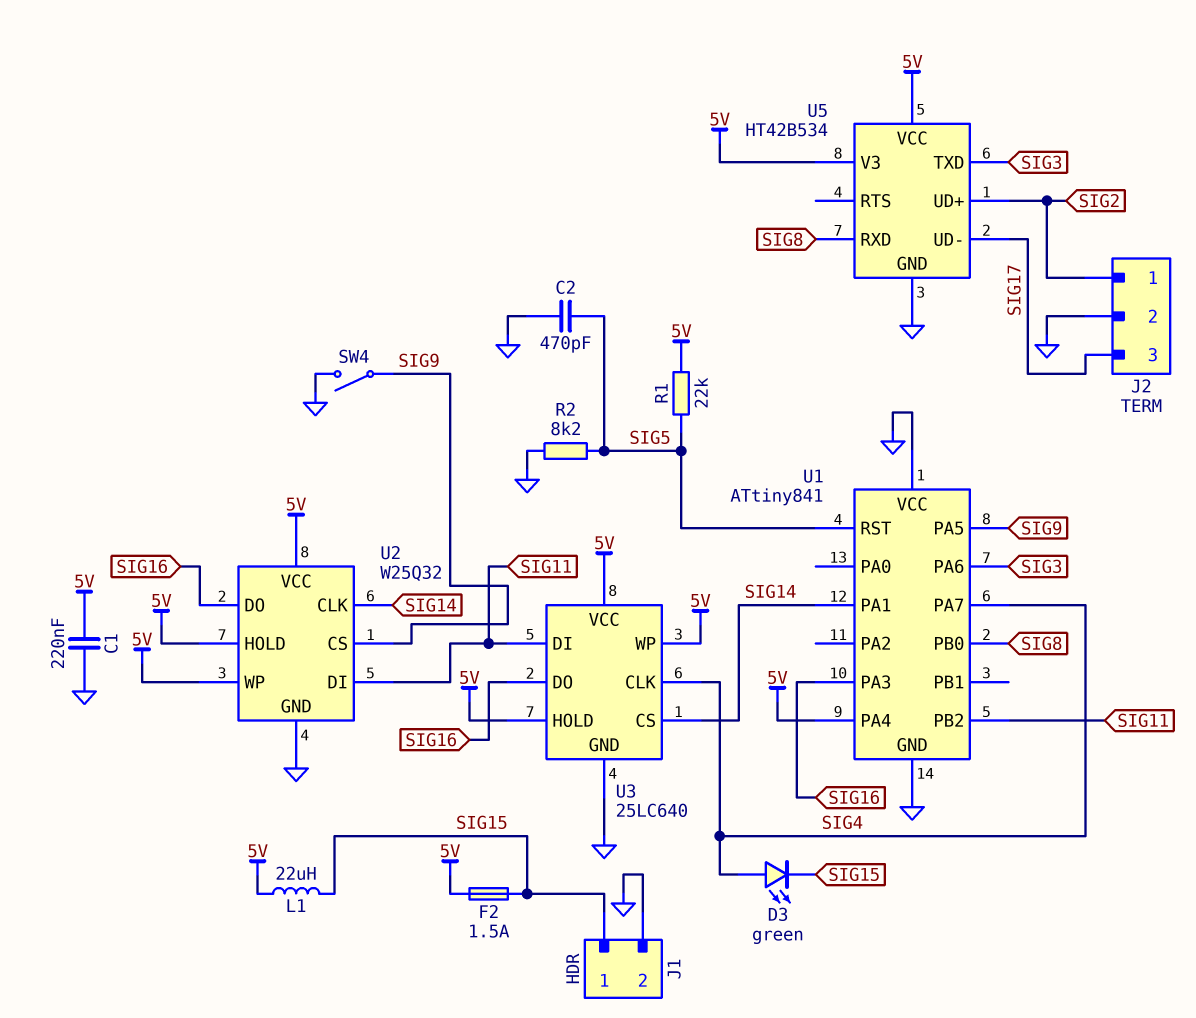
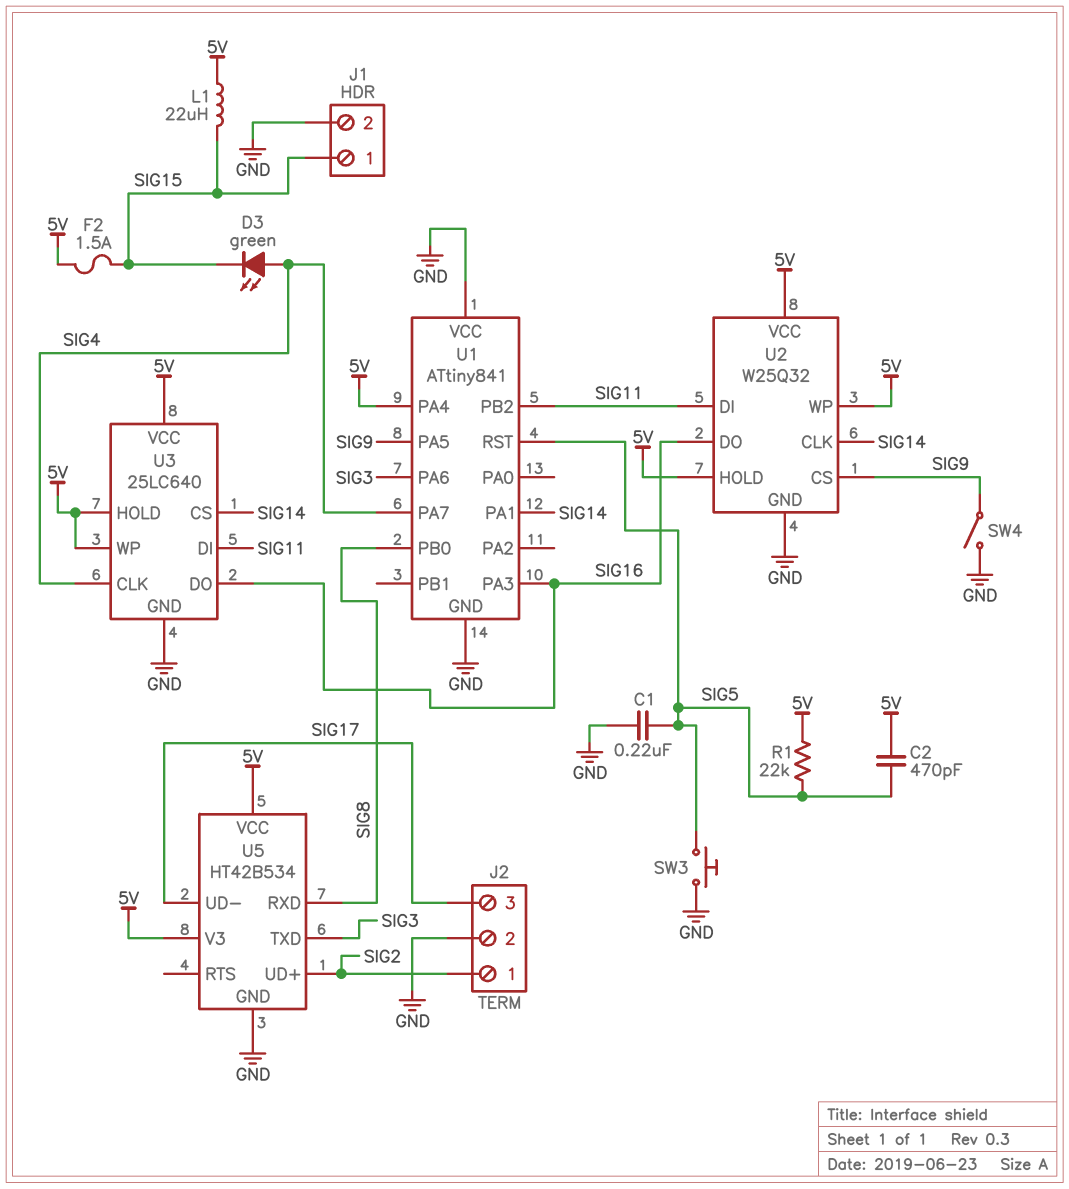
C1: 220nF (5V, GND) -> 220nF (GND, SIG5)
C2: 470pF (GND, SIG5) -> 470pF (5V, SIG5)
R2: 8.2k (GND, SIG5) -> none
SW3: none -> button (GND, SIG5)

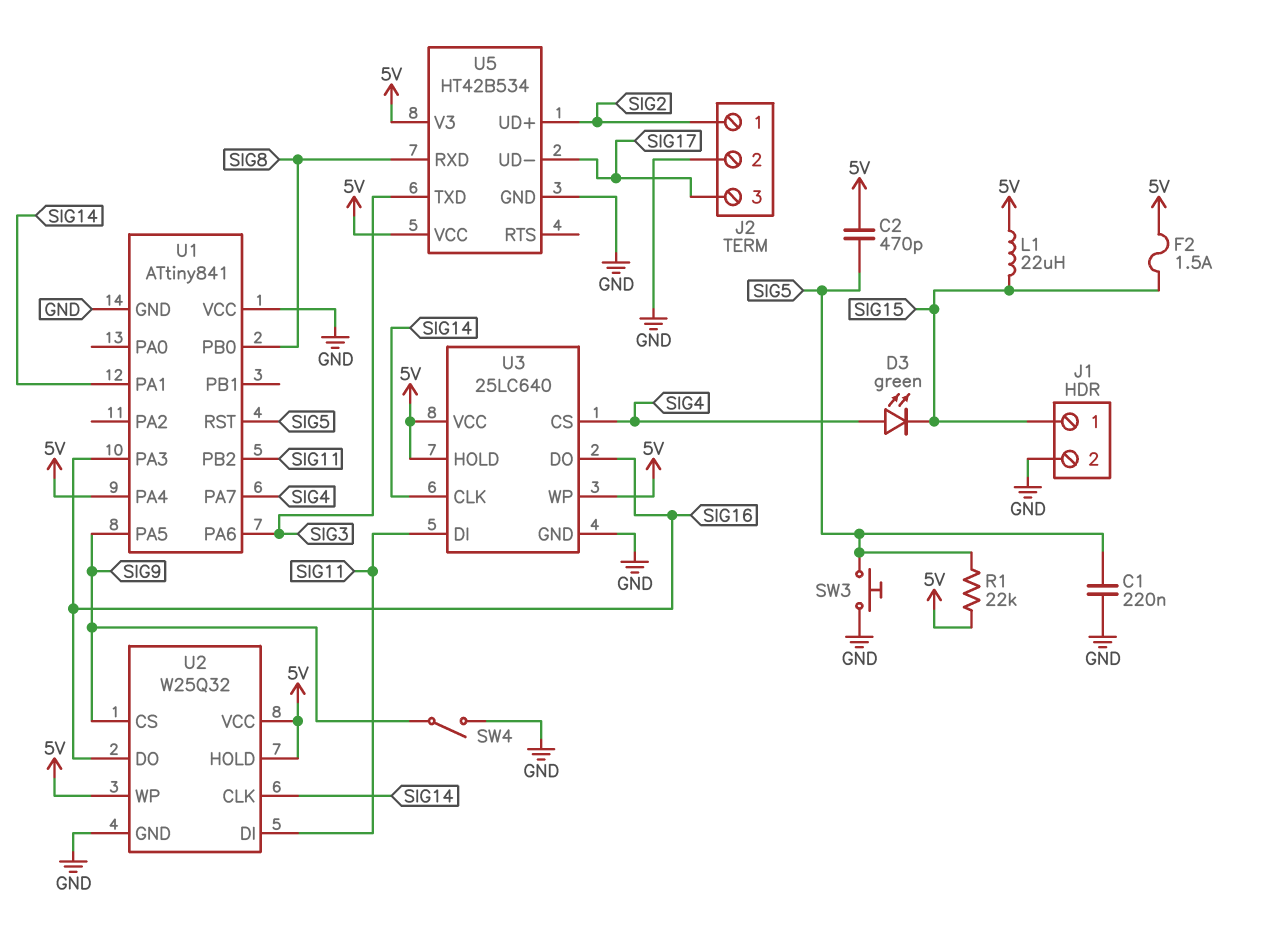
U3 pin CLK: SIG4 -> SIG14
U3 pin CS: SIG14 -> SIG4

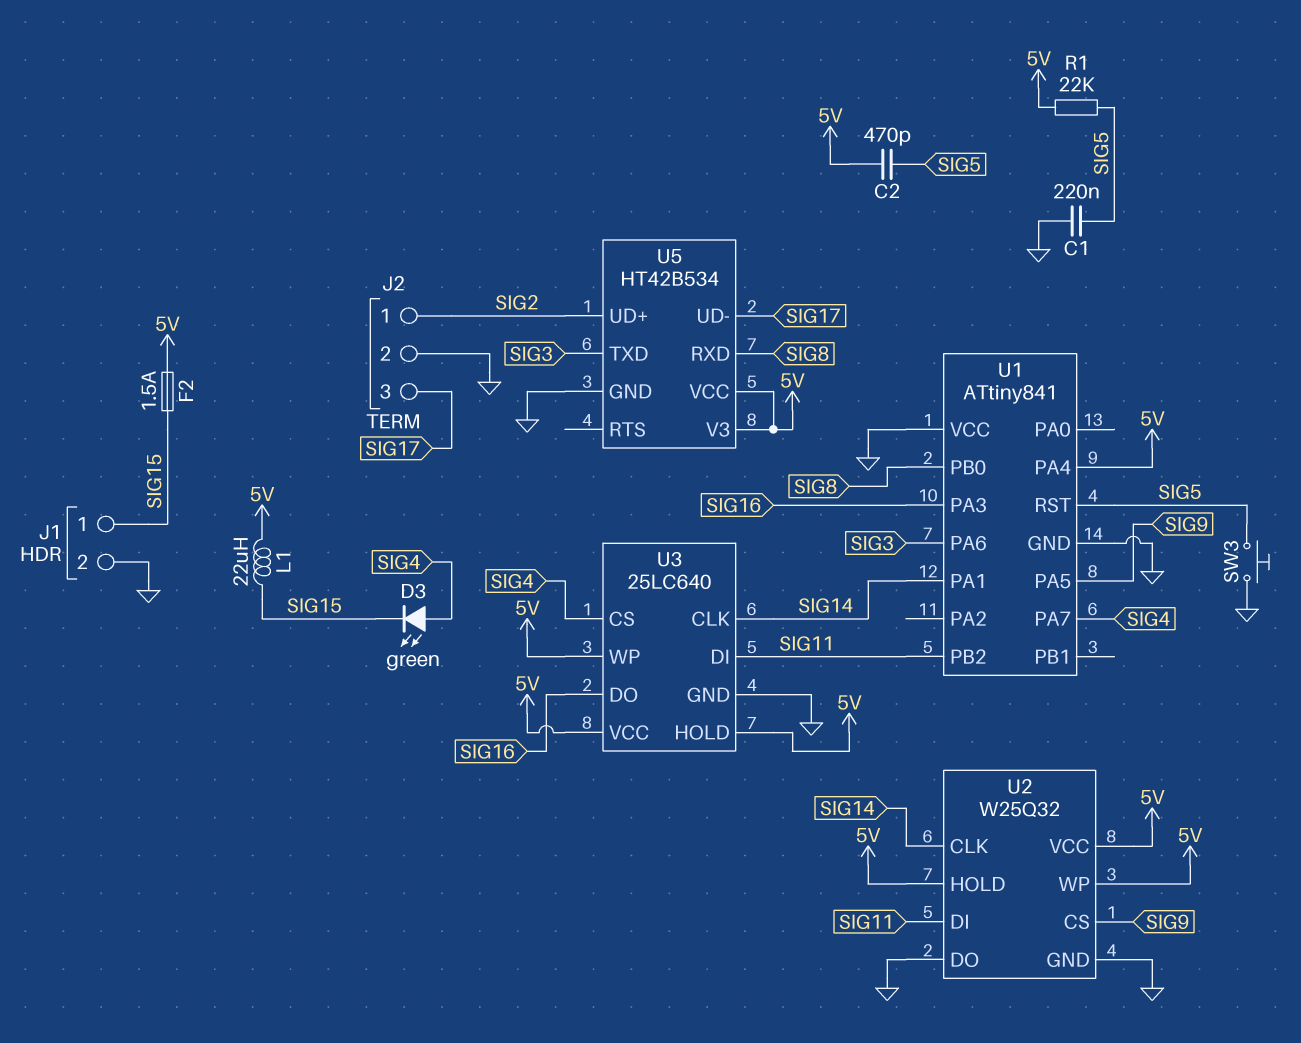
SW4: switch (GND, SIG9) -> none
U2 pin DO: SIG16 -> GND

